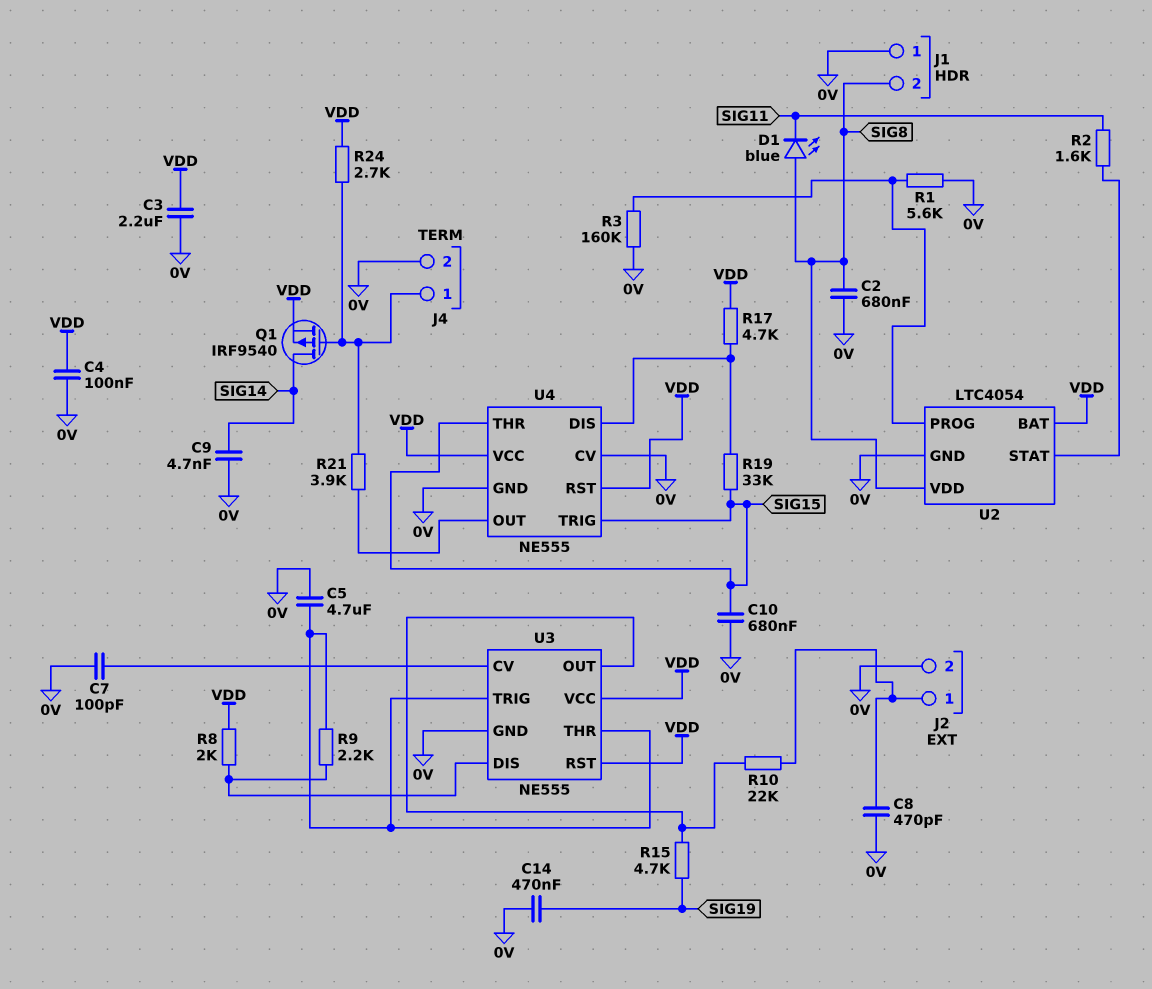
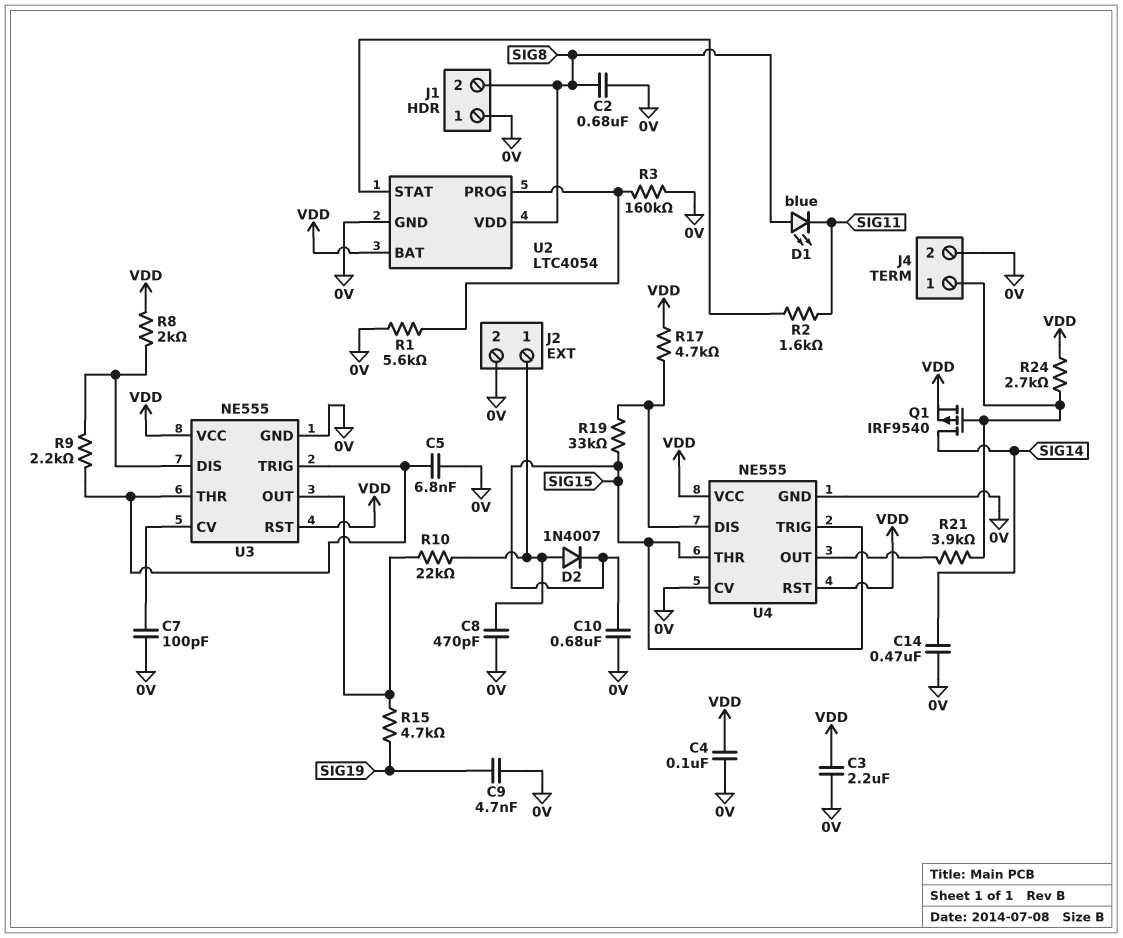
C5: 4.7uF (0V, U3/THR) -> 6.8nF (0V, U3/THR)
C9: 4.7nF (0V, SIG14) -> 4.7nF (0V, SIG19)
C14: 470nF (0V, SIG19) -> 470nF (0V, SIG14)
D2: none -> diode 1N4007 (A J2/1, K SIG15)

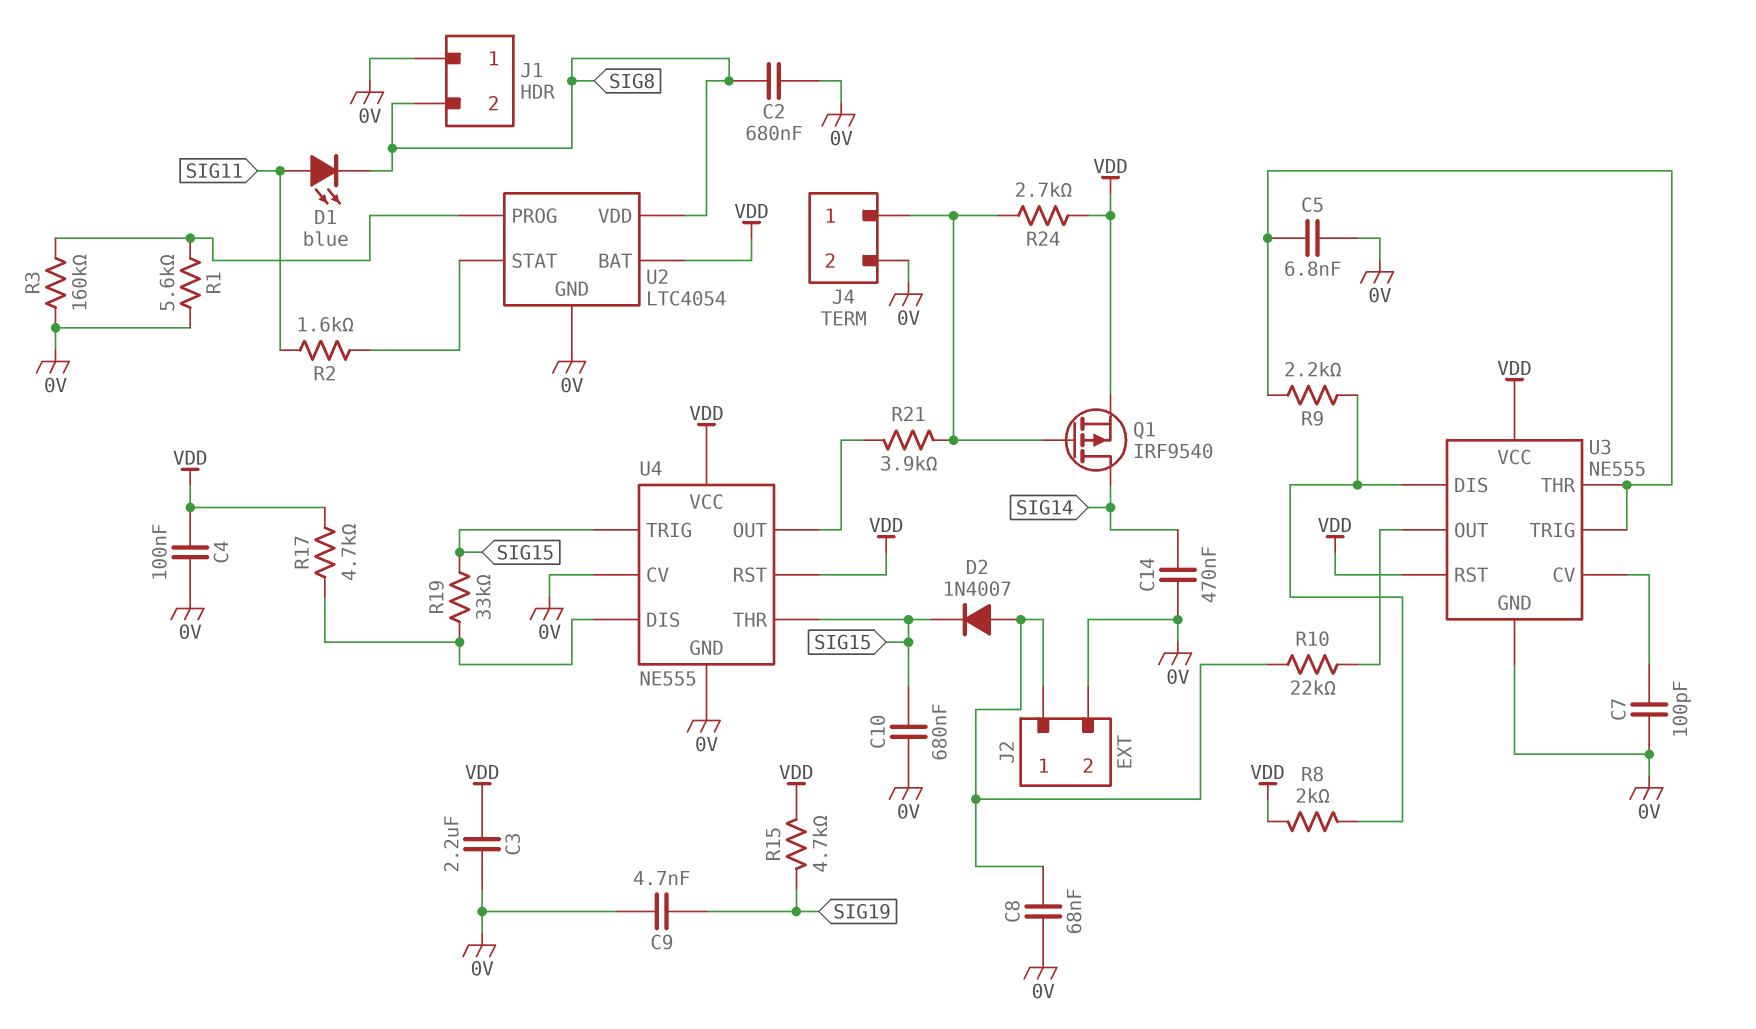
C8: 470pF (0V, J2/1) -> 68nF (0V, J2/1)
D1: LED blue (A SIG8, K SIG11) -> LED blue (A SIG11, K SIG8)
R15: 4.7k (SIG19, U3/OUT) -> 4.7k (SIG19, VDD)

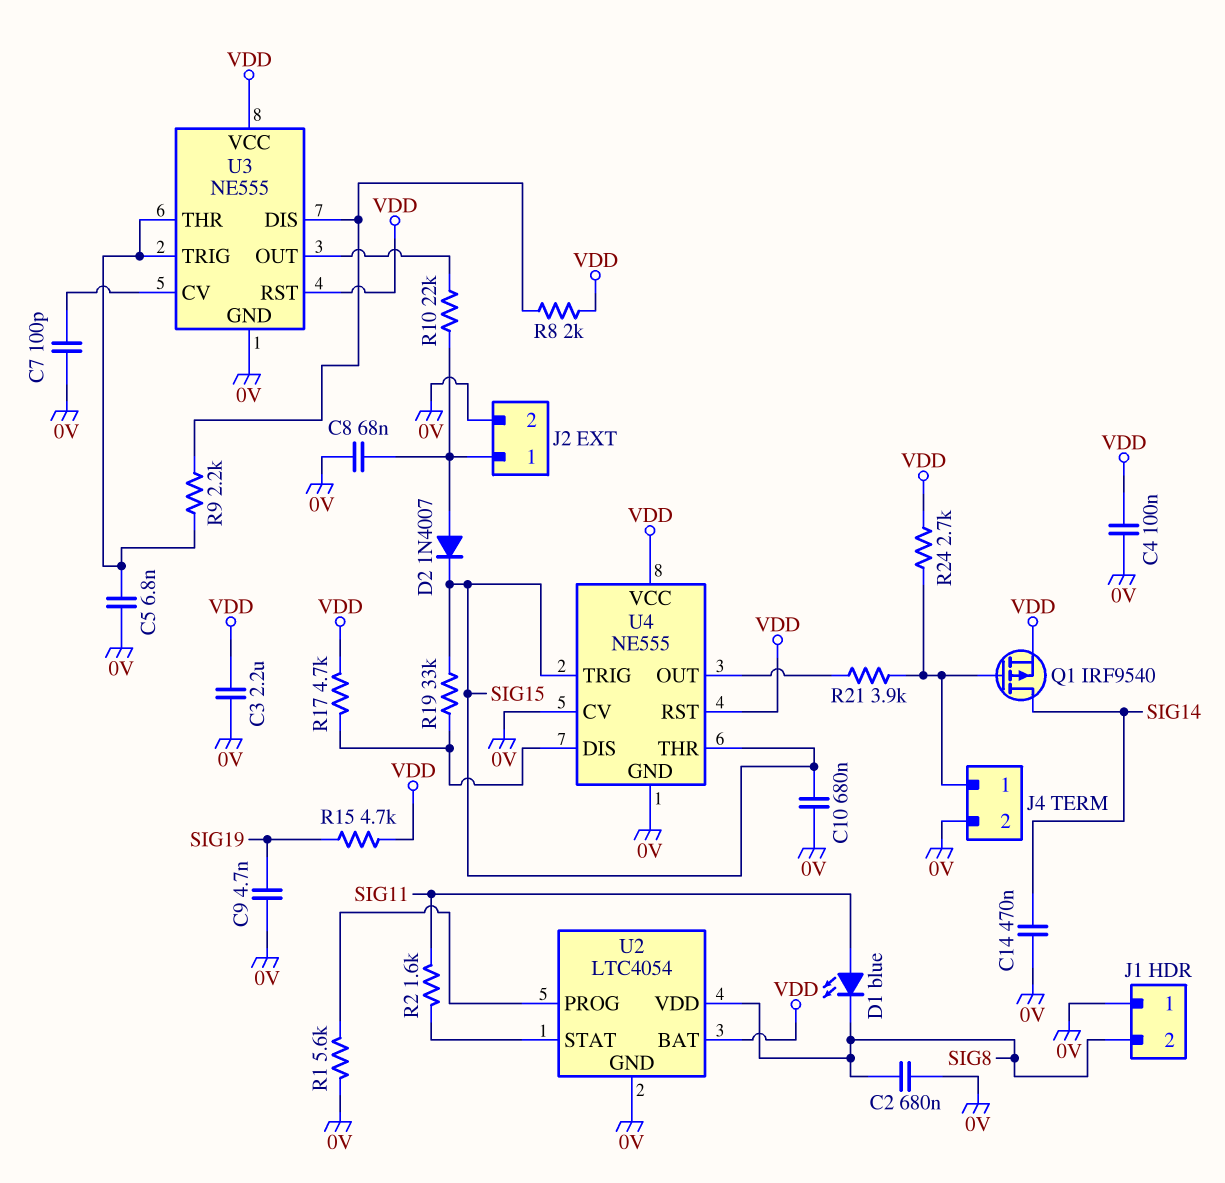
R3: 160k (0V, U2/PROG) -> none

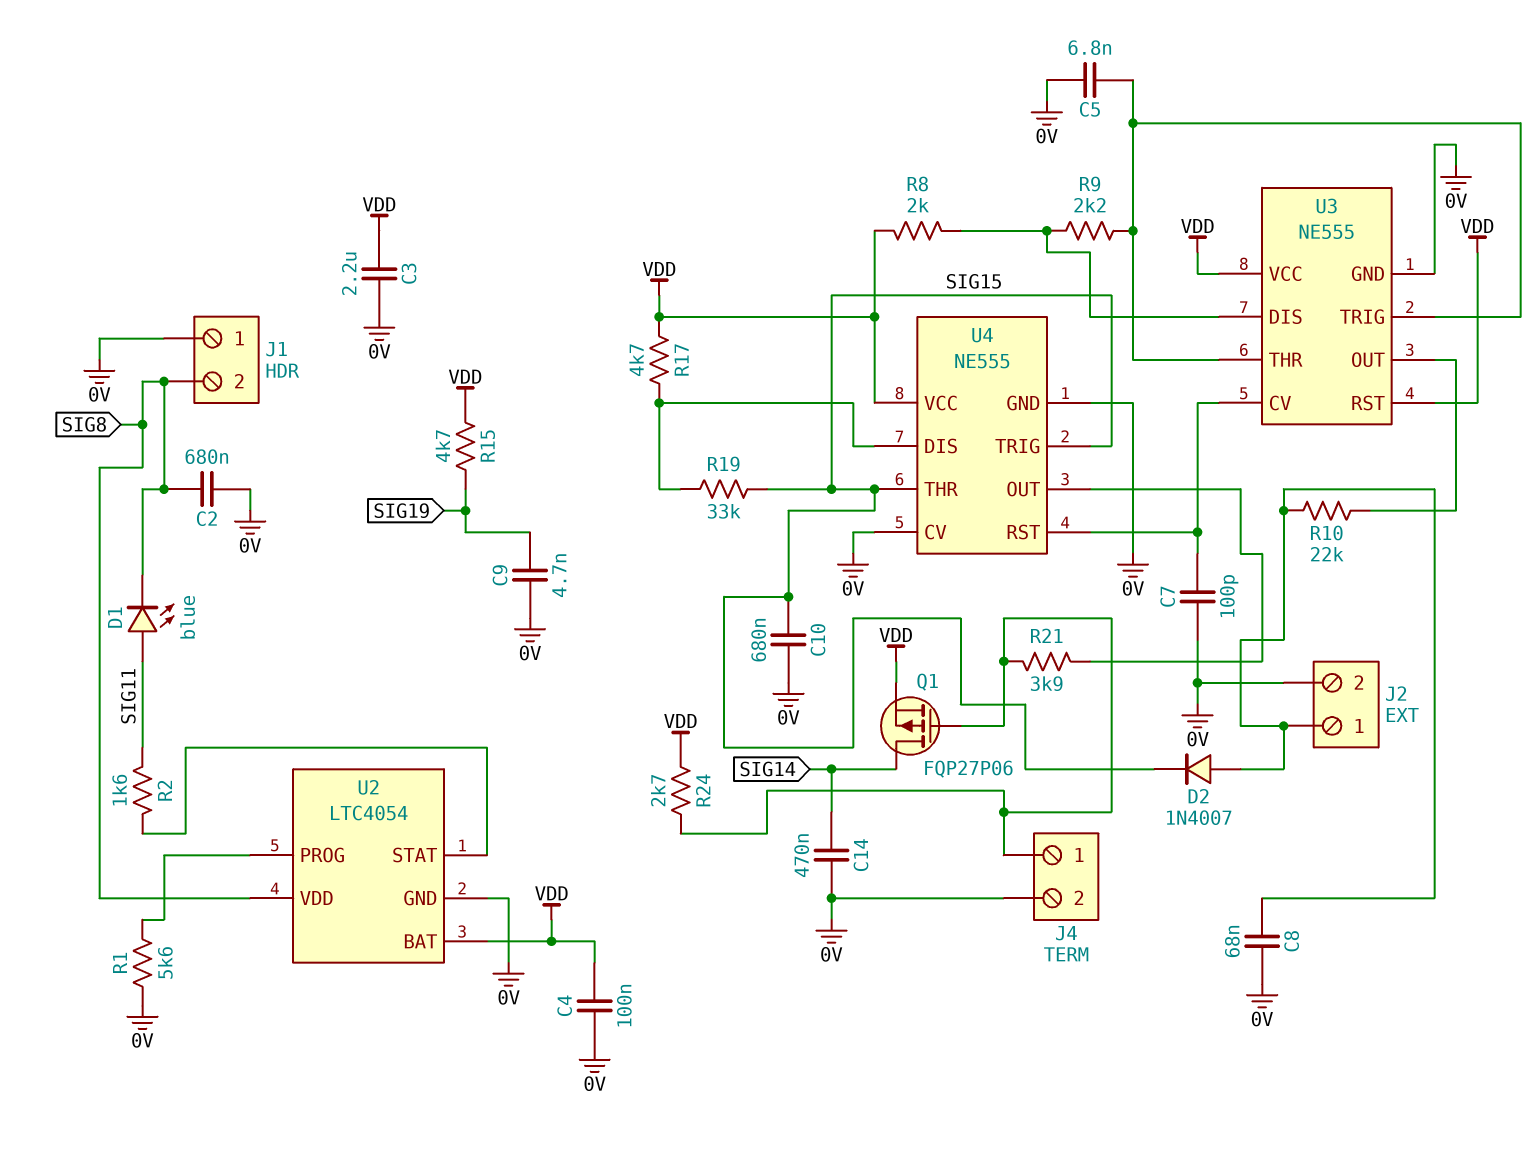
Q1: PMOS IRF9540 (G J4/1, D SIG14, S VDD) -> PMOS FQP27P06 (G J4/1, D SIG14, S VDD)
U4 pin RST: VDD -> U3/CV

